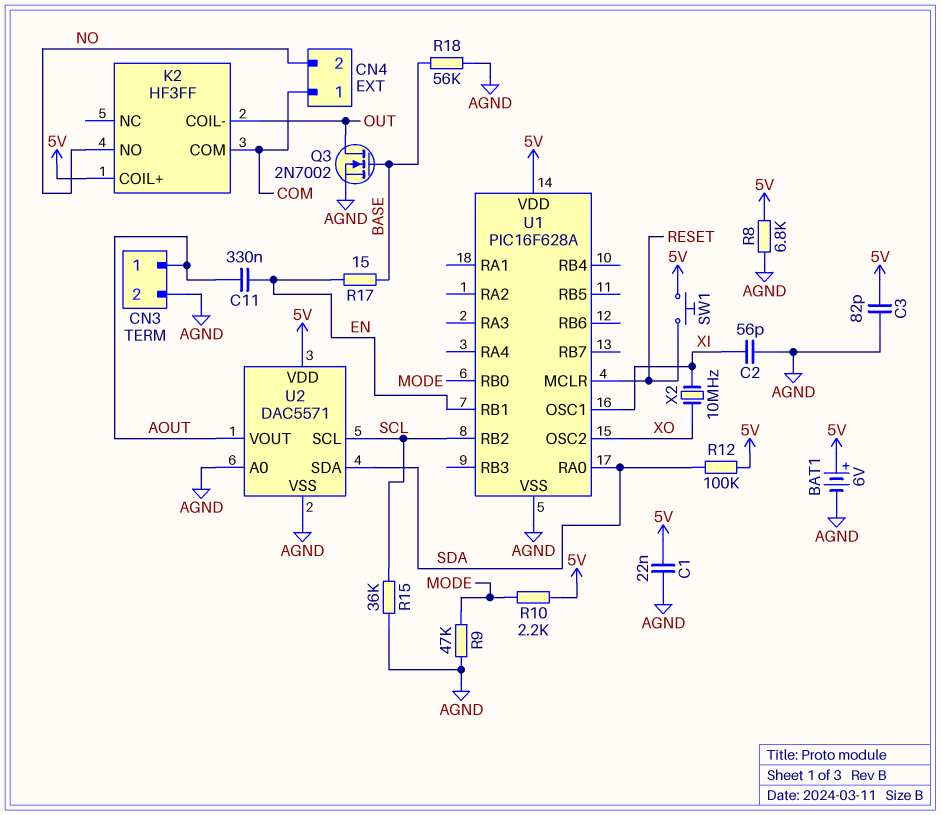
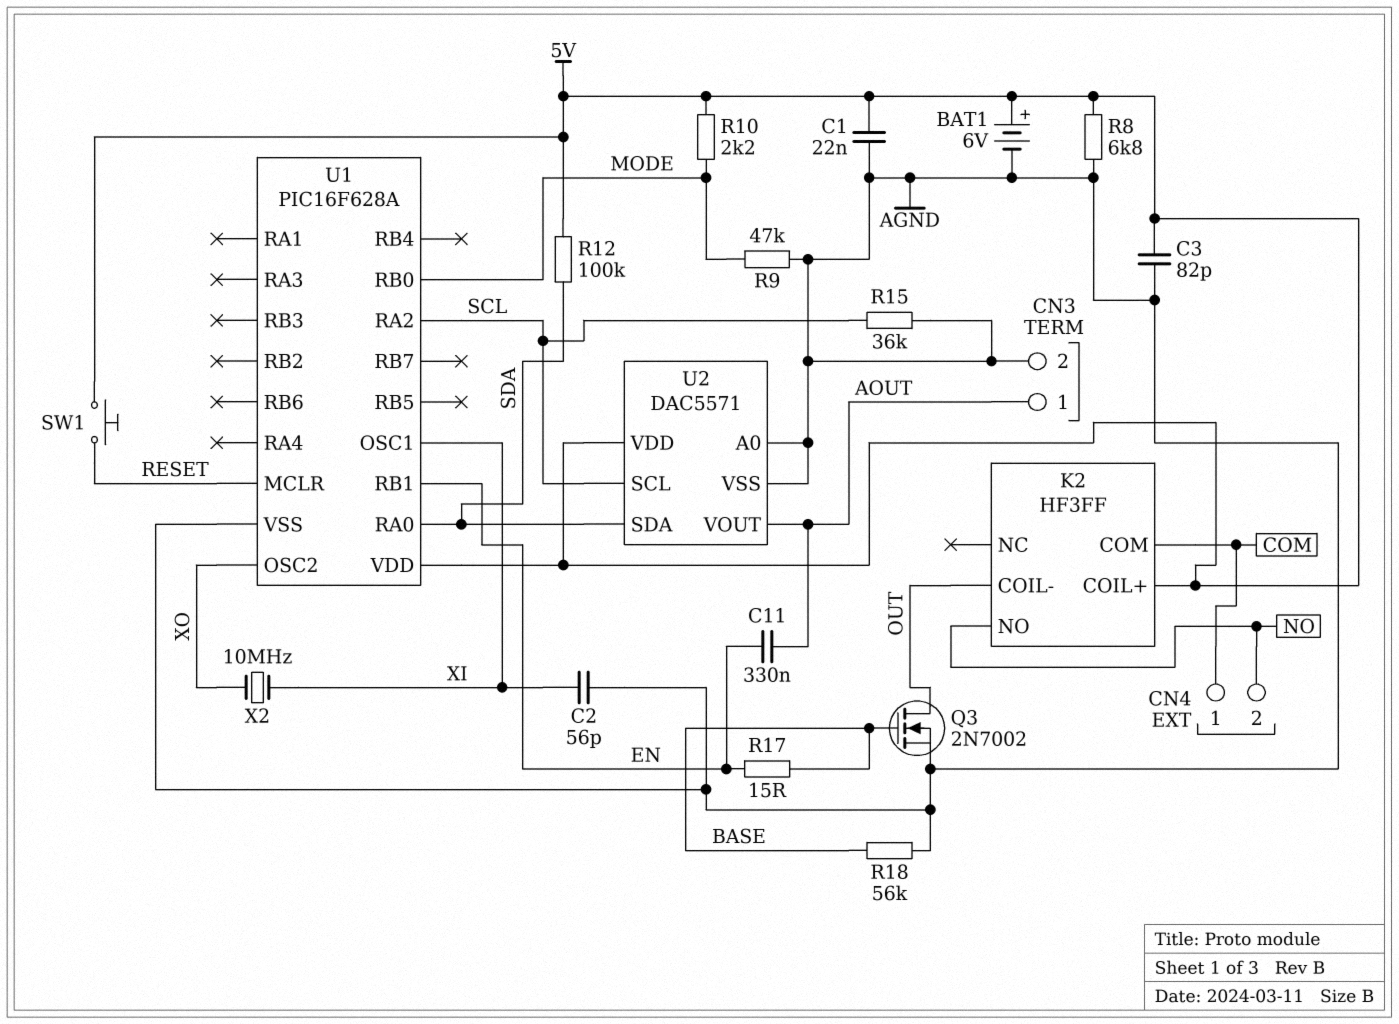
U1 pin RA2: none -> SCL
U1 pin RB2: SCL -> none

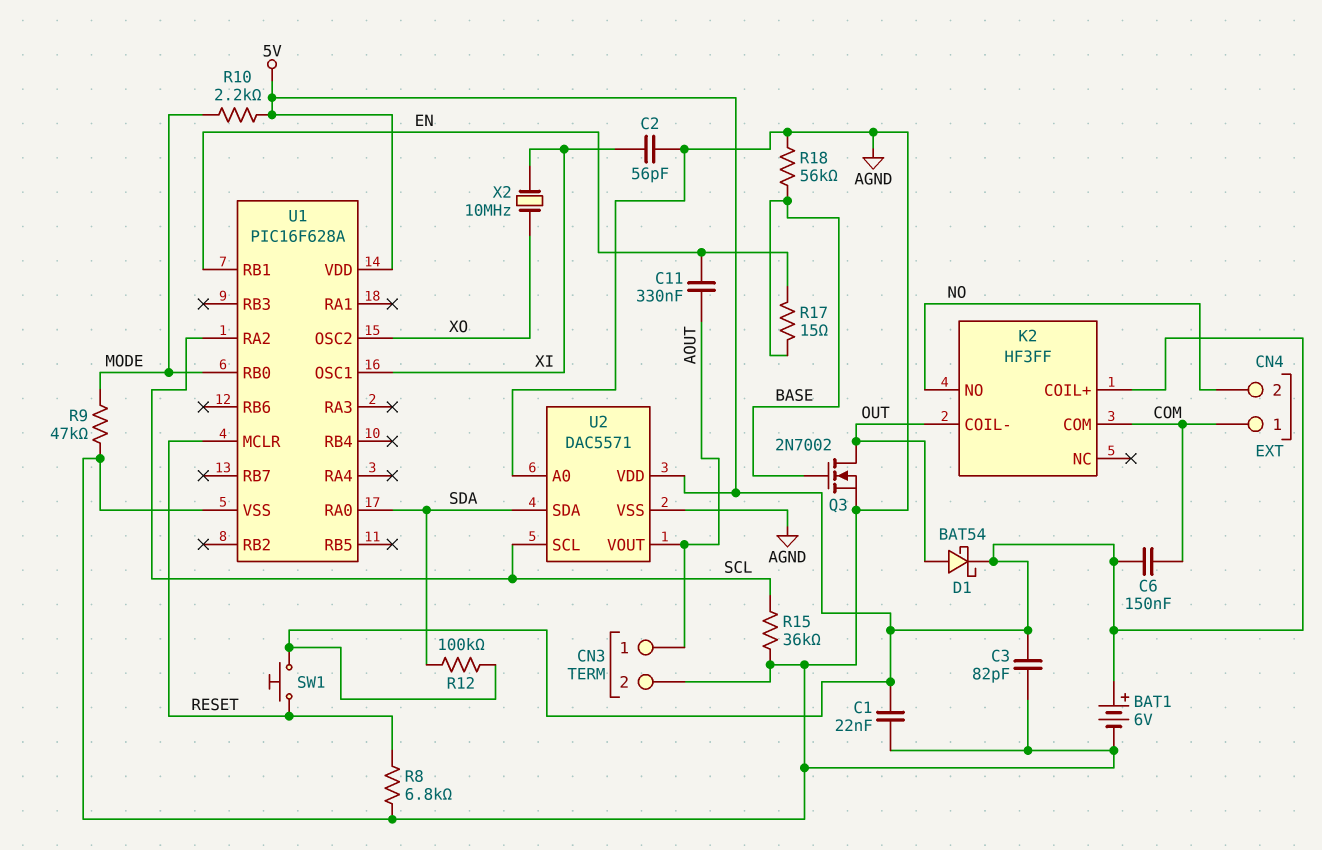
C6: none -> 150nF (5V, COM)
D1: none -> schottky BAT54 (A OUT, K 5V)
R8: 6.8k (5V, AGND) -> 6.8k (AGND, RESET)

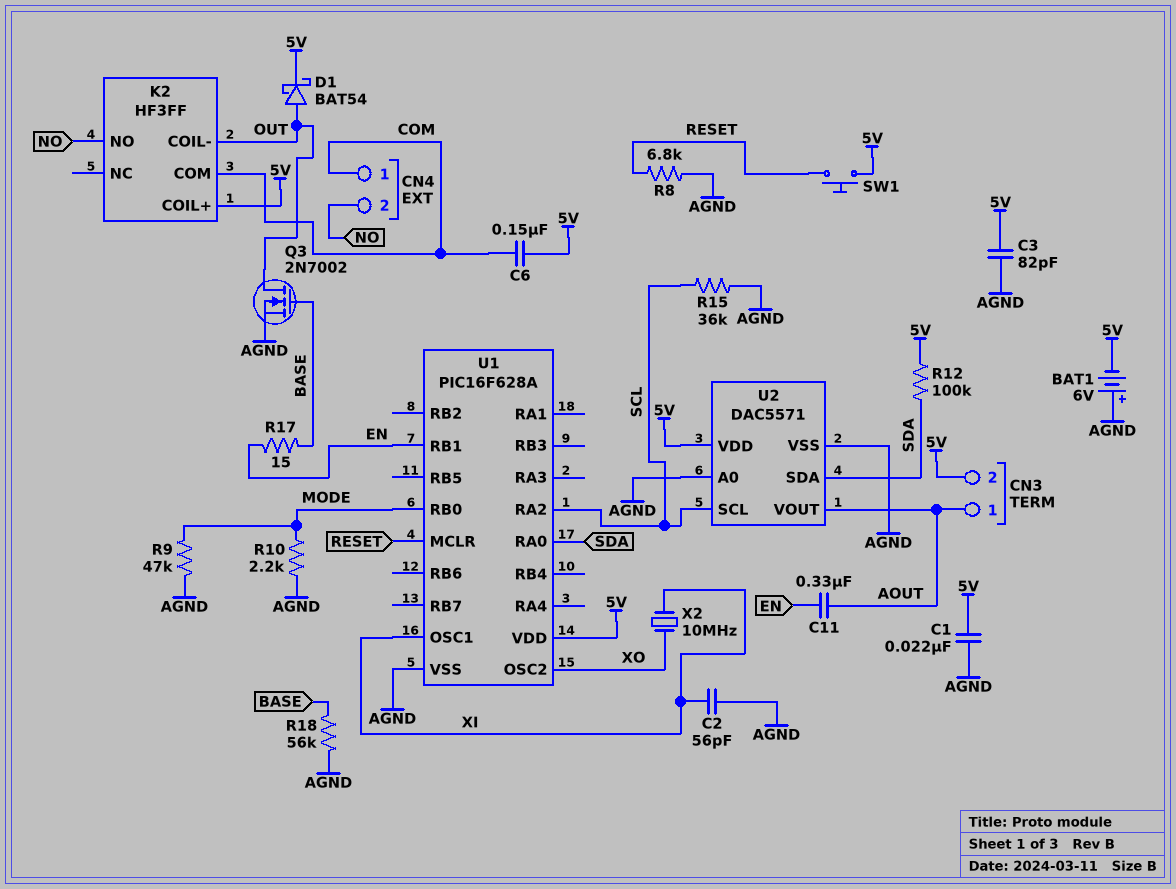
BAT1: 6V (plus 5V, minus AGND) -> 6V (plus AGND, minus 5V)
CN3 pin 2: AGND -> 5V
R10: 2.2k (5V, MODE) -> 2.2k (AGND, MODE)

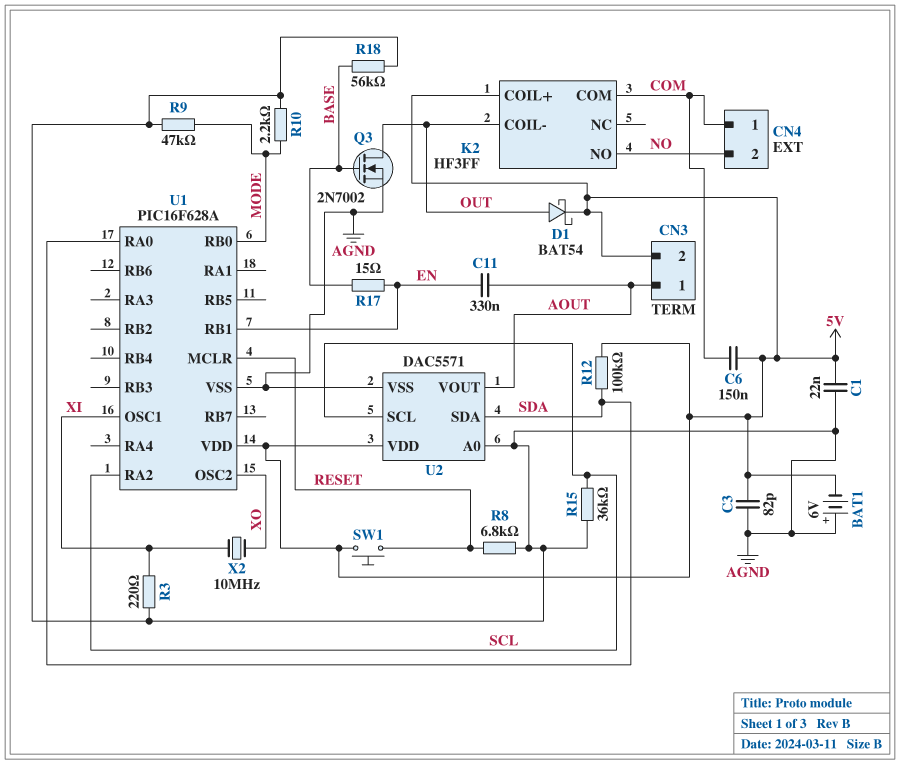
C2: 56pF (AGND, XI) -> none
R3: none -> 220 (AGND, XI)

